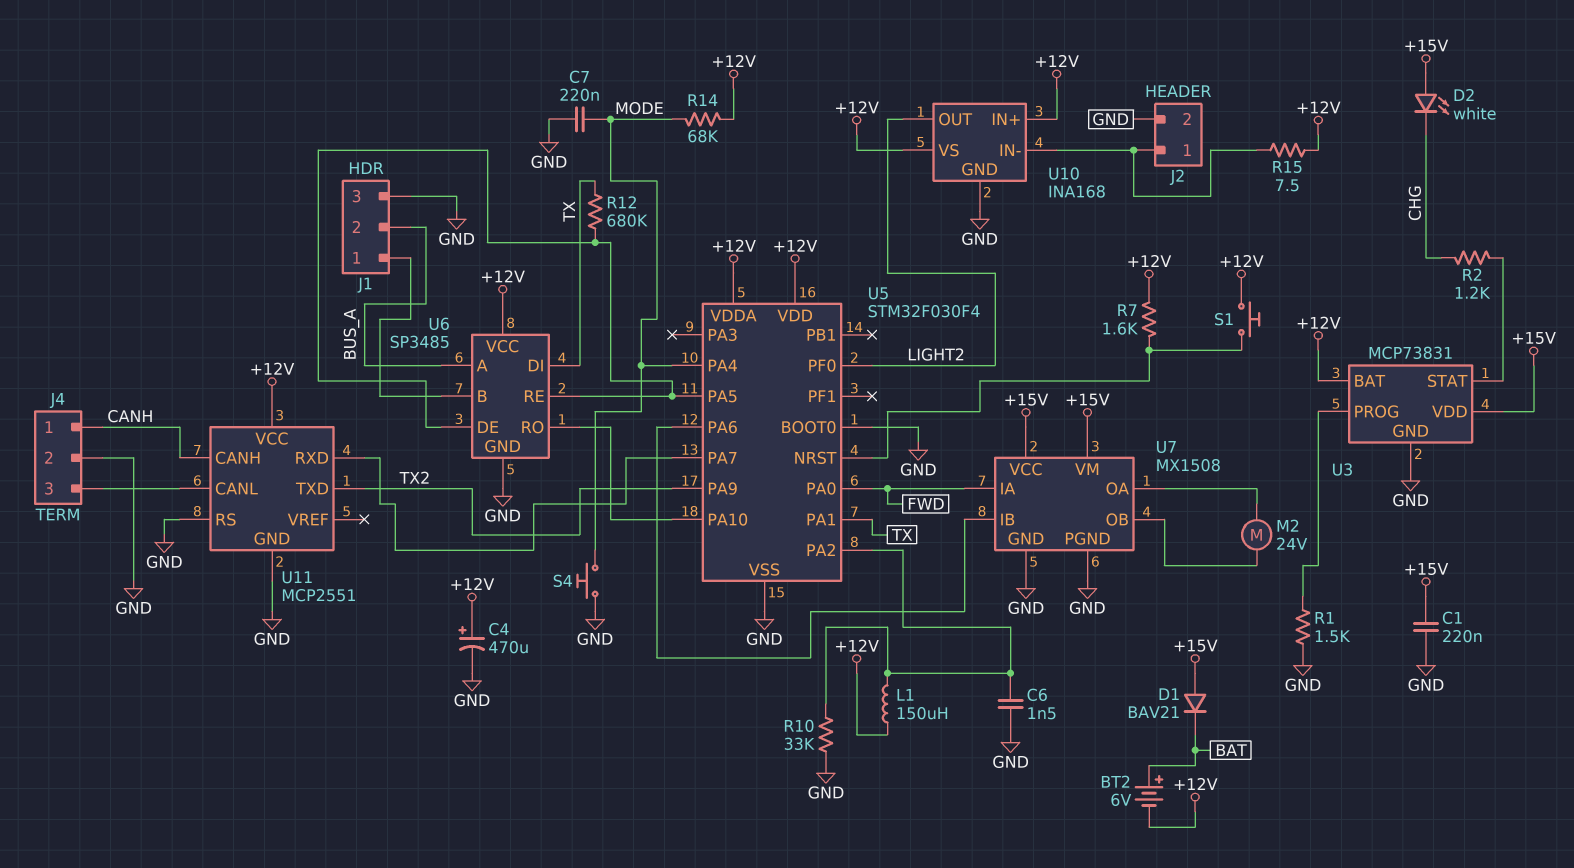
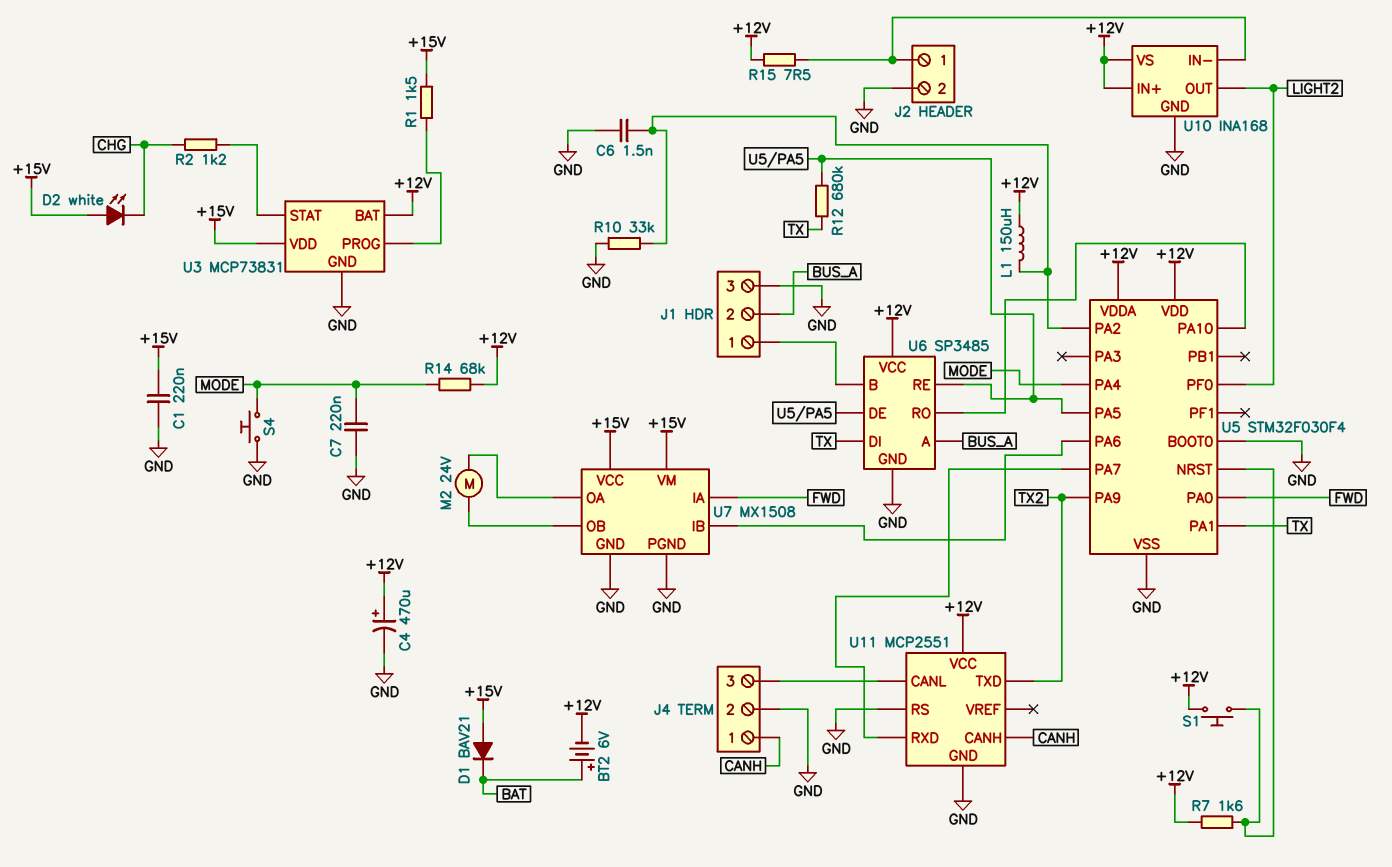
R1: 1.5k (GND, U3/PROG) -> 1.5k (+15V, U3/PROG)

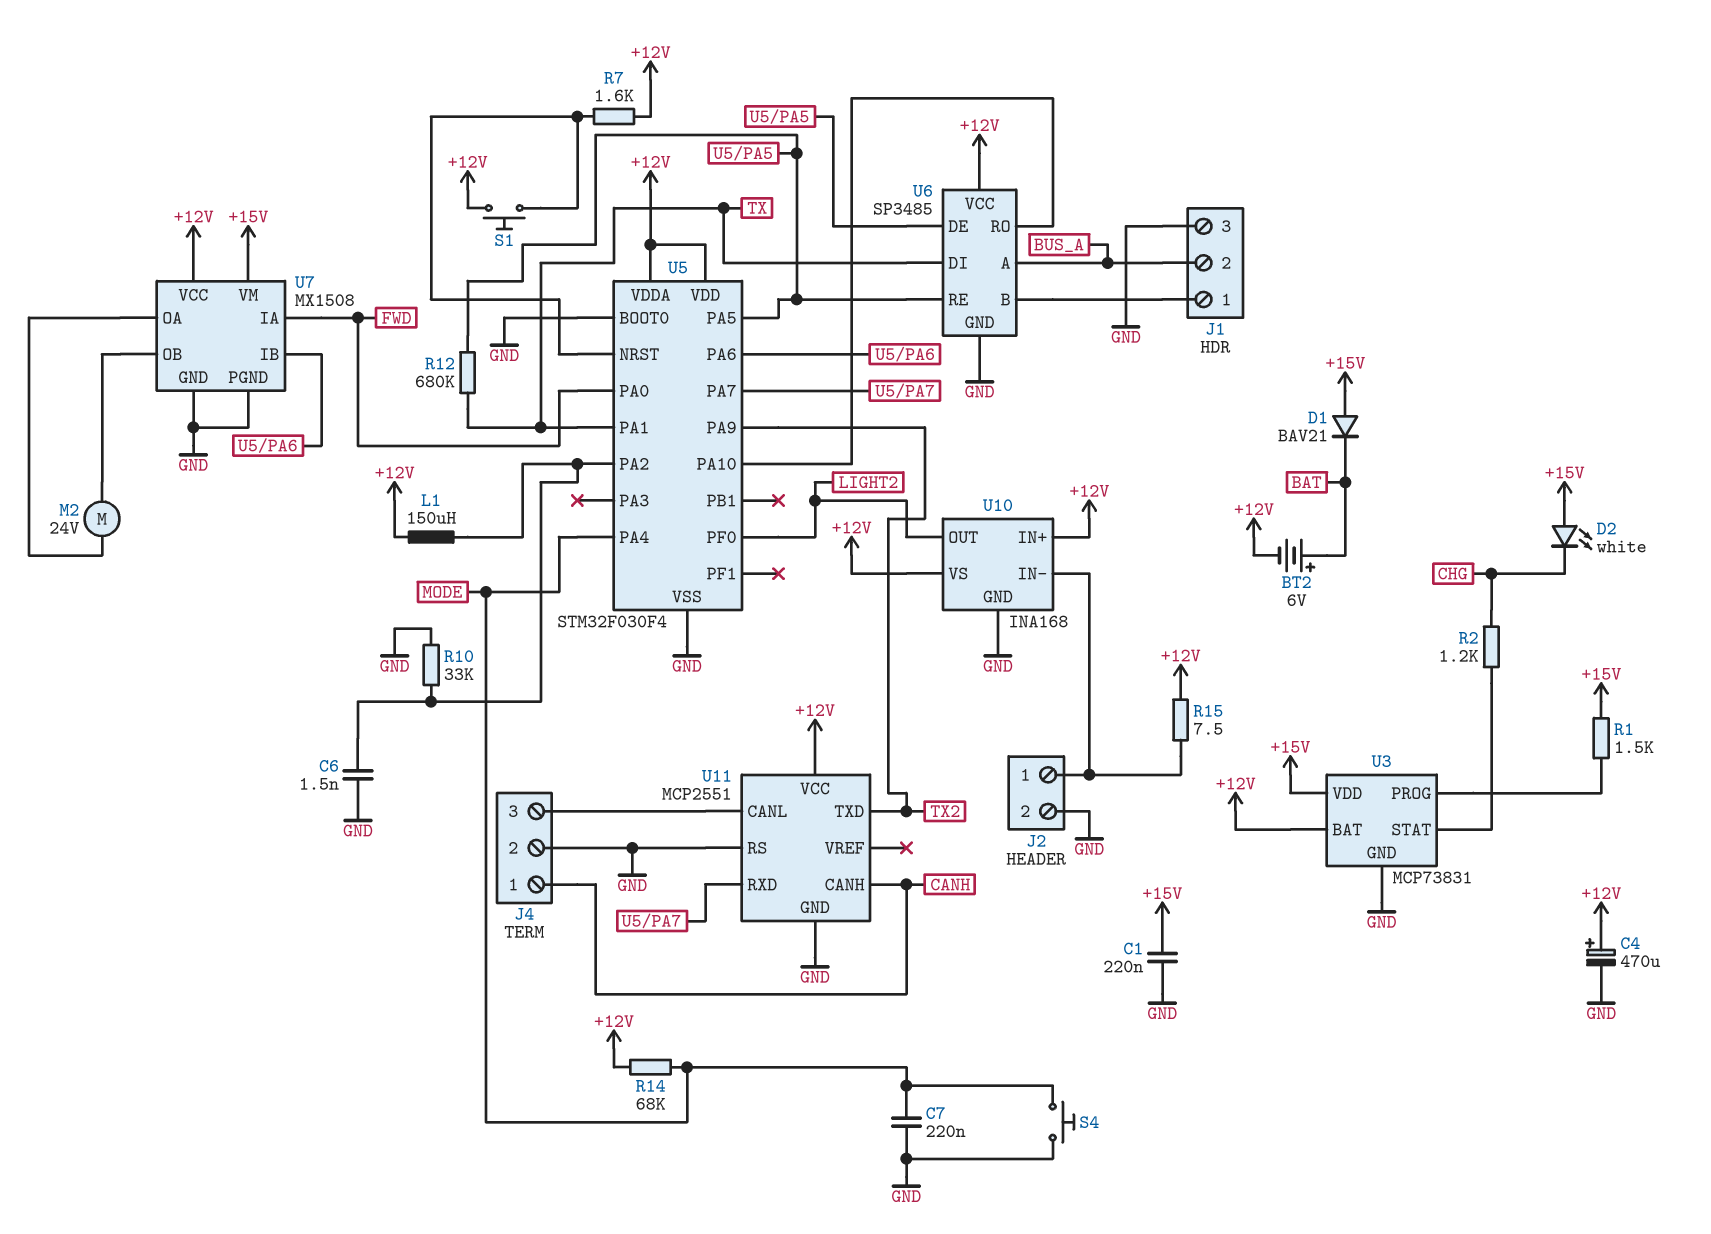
U7 pin VCC: +15V -> +12V

